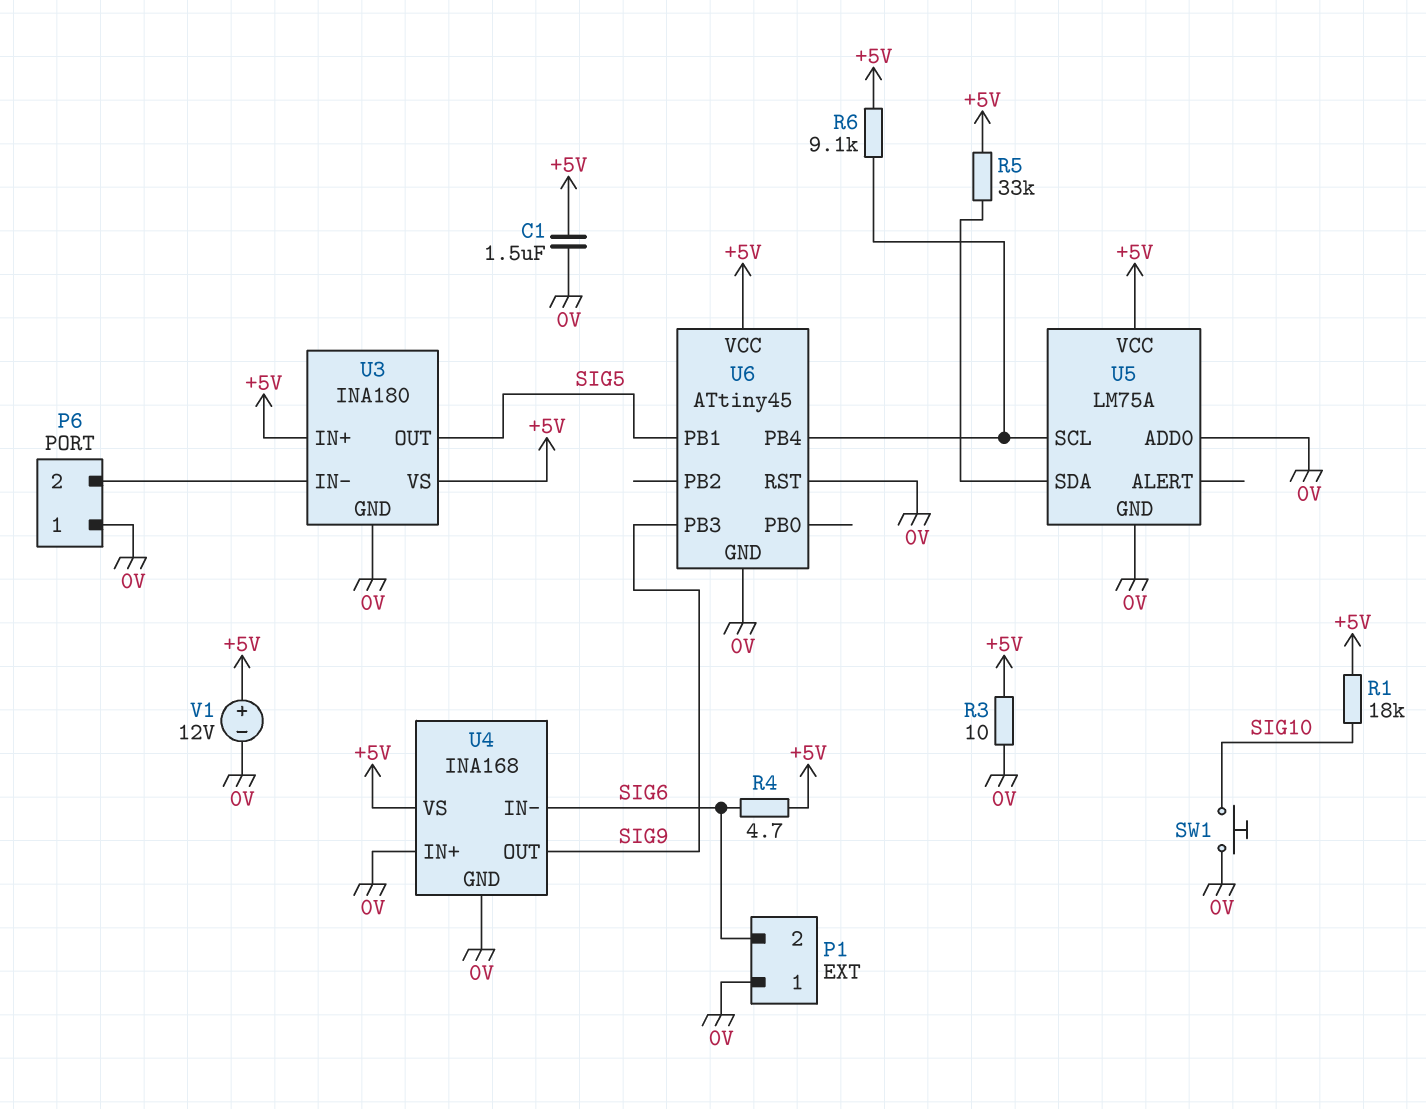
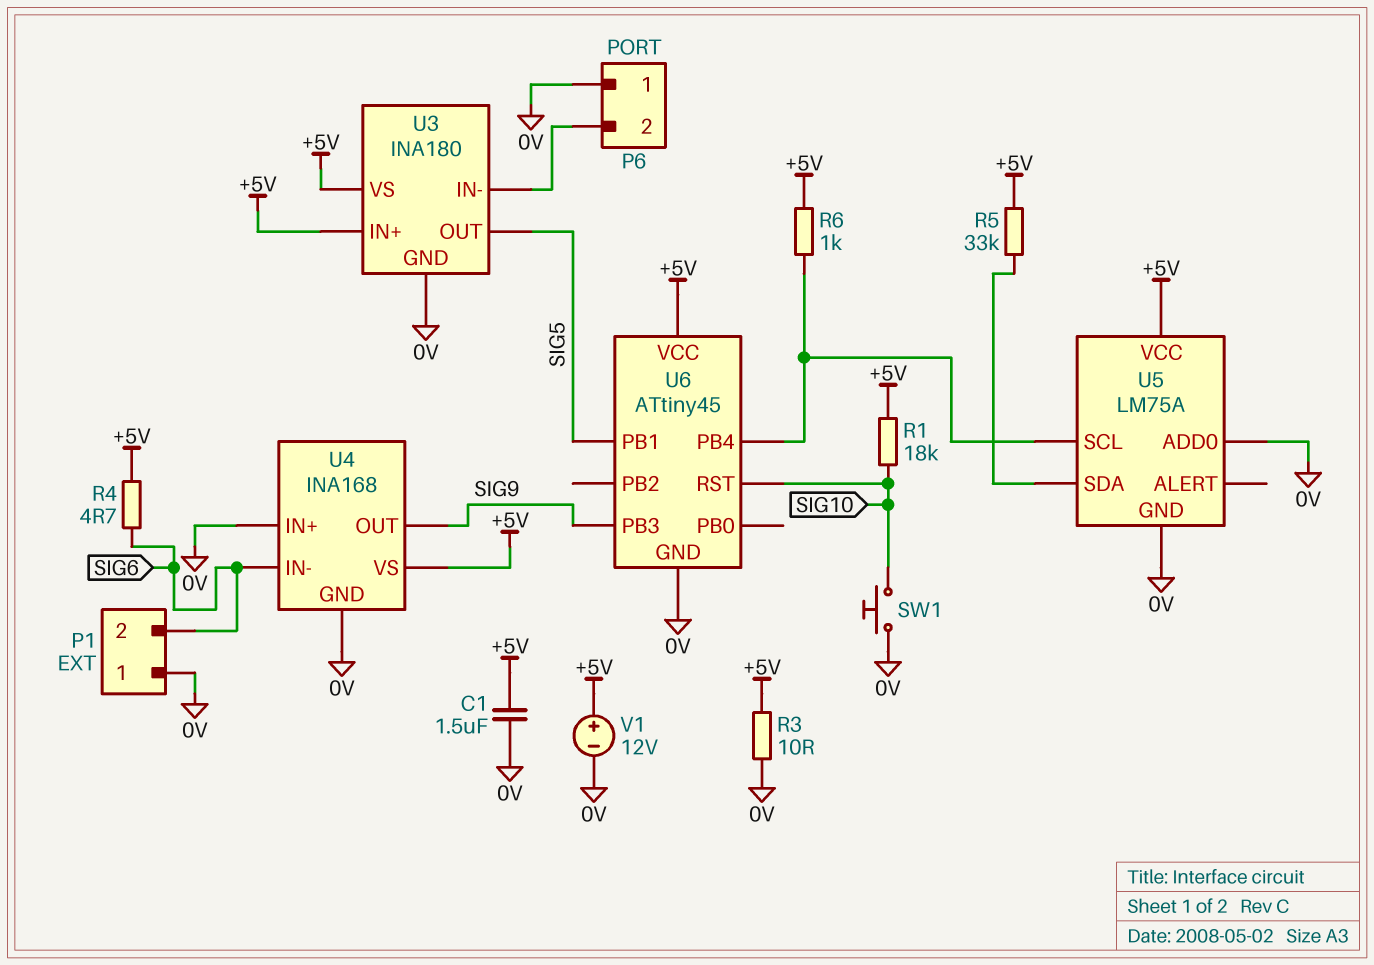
R6: 9.1k (+5V, U5/SCL) -> 1k (+5V, U5/SCL)
U6 pin RST: 0V -> SIG10

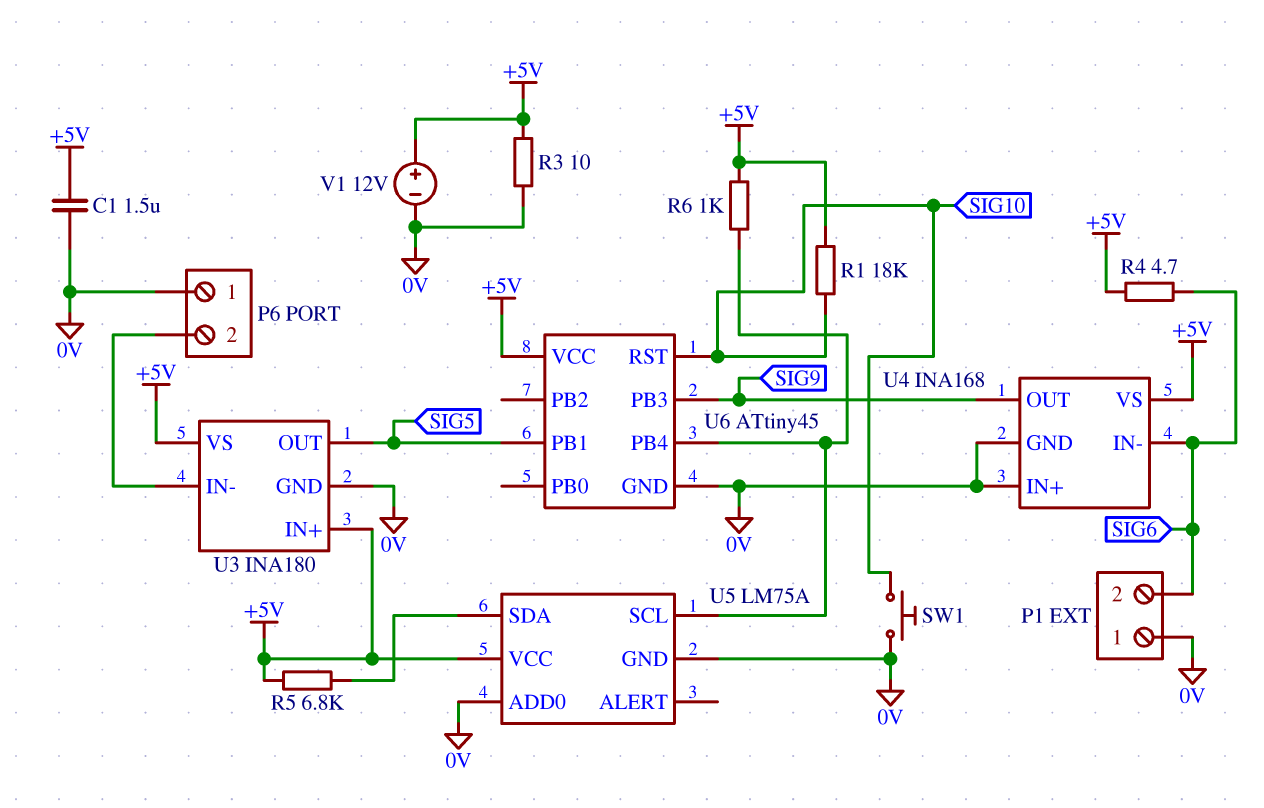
R5: 33k (+5V, U5/SDA) -> 6.8k (+5V, U5/SDA)

